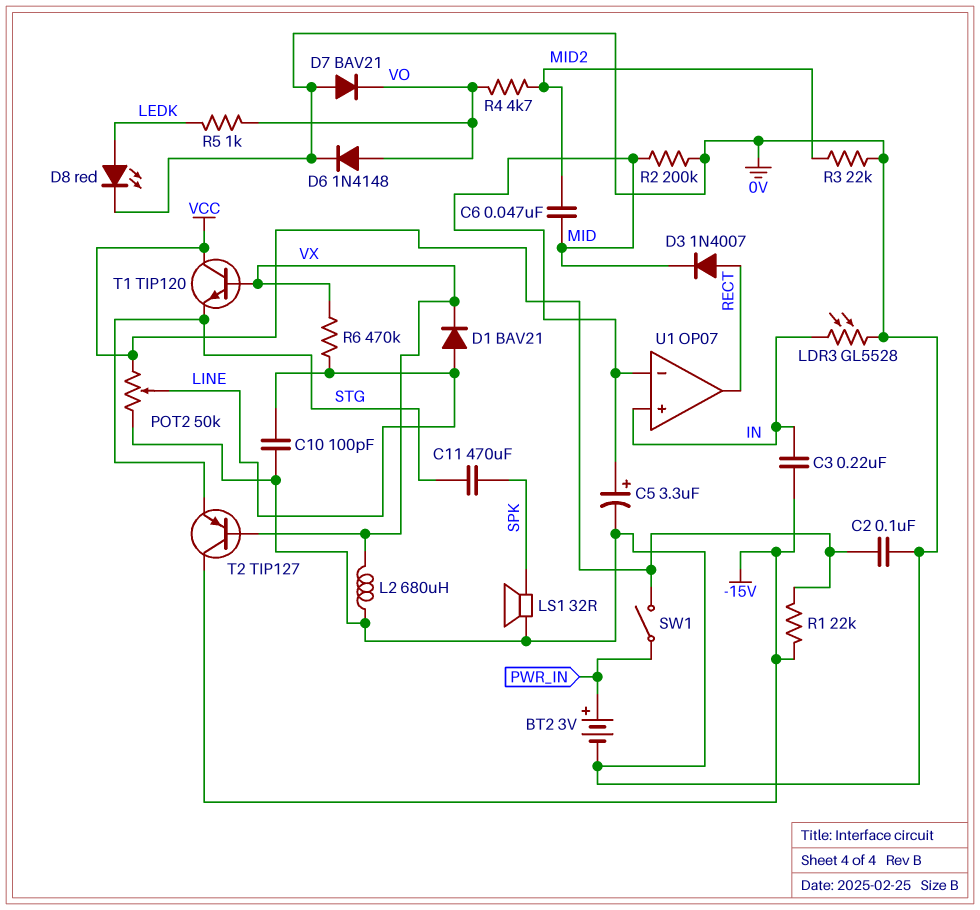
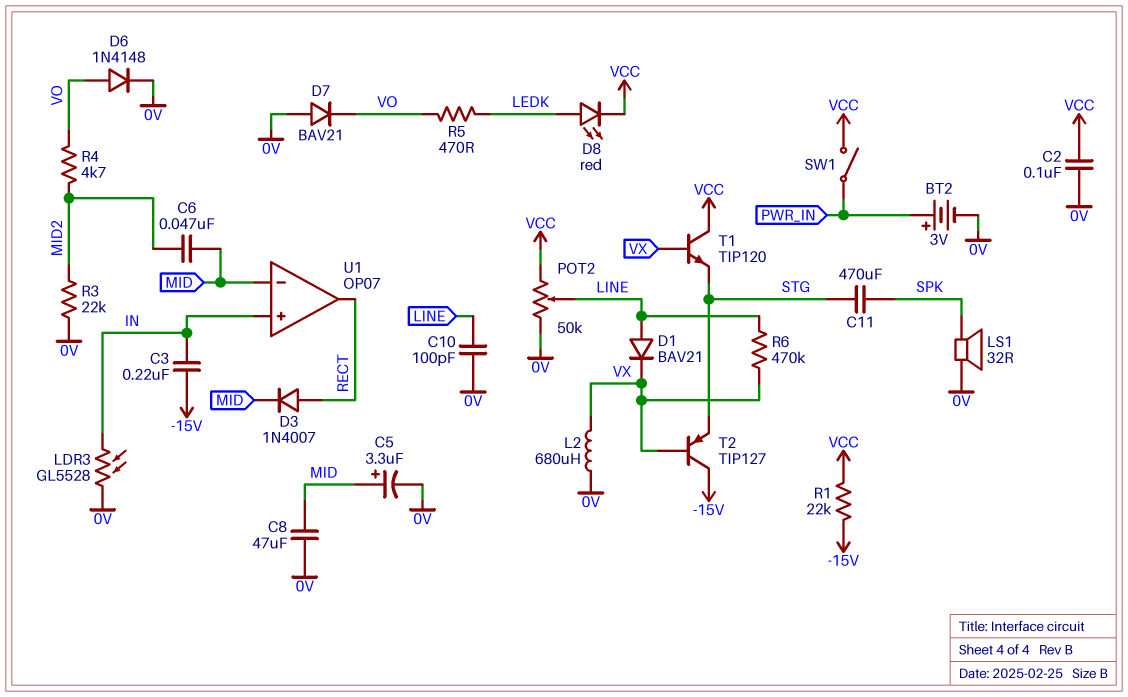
C8: none -> 47uF (0V, MID)
D8: LED red (A LEDK, K 0V) -> LED red (A LEDK, K VCC)
R2: 200k (0V, MID) -> none
R5: 1k (LEDK, VO) -> 470 (LEDK, VO)

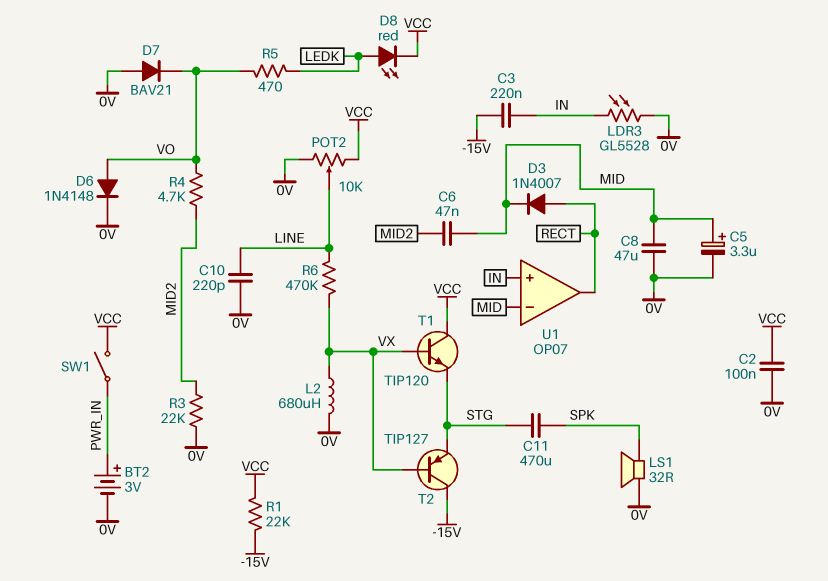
C10: 100pF (0V, LINE) -> 220pF (0V, LINE)
D1: diode BAV21 (A LINE, K VX) -> none
POT2: 50k (0V, VCC, wiper LINE) -> 10k (0V, VCC, wiper LINE)

